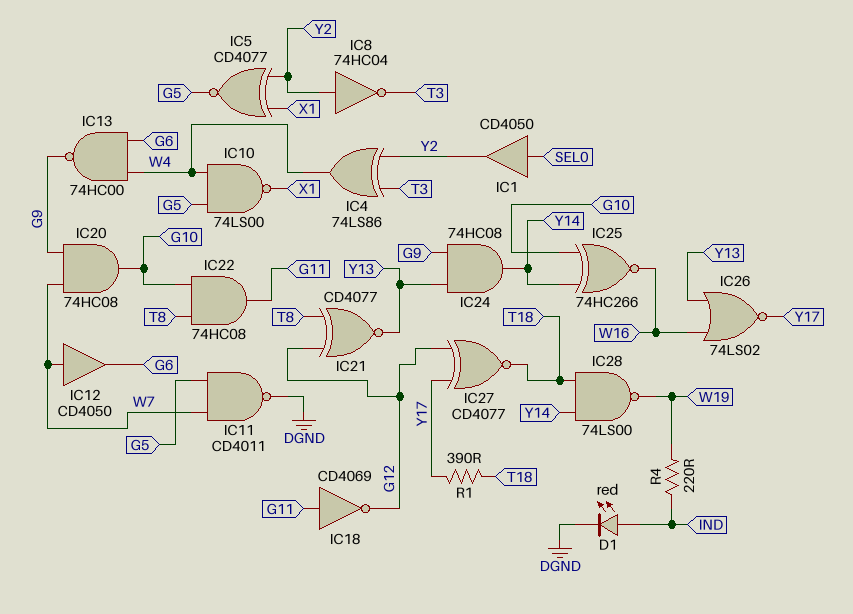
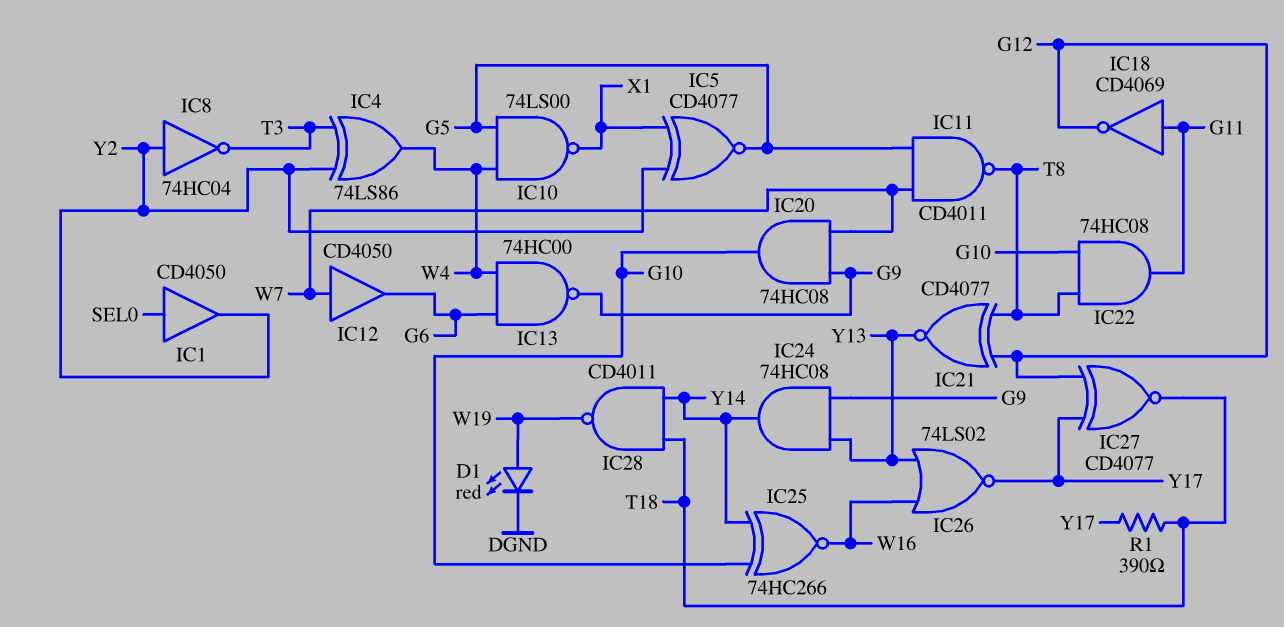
D1: LED red (A IND, K DGND) -> LED red (A W19, K DGND)
IC11: NAND CD4011 (in G5, in W7, out DGND) -> NAND CD4011 (in G5, in W7, out T8)
IC28: NAND 74LS00 (in T18, in Y14, out W19) -> NAND CD4011 (in T18, in Y14, out W19)
R4: 220 (IND, W19) -> none

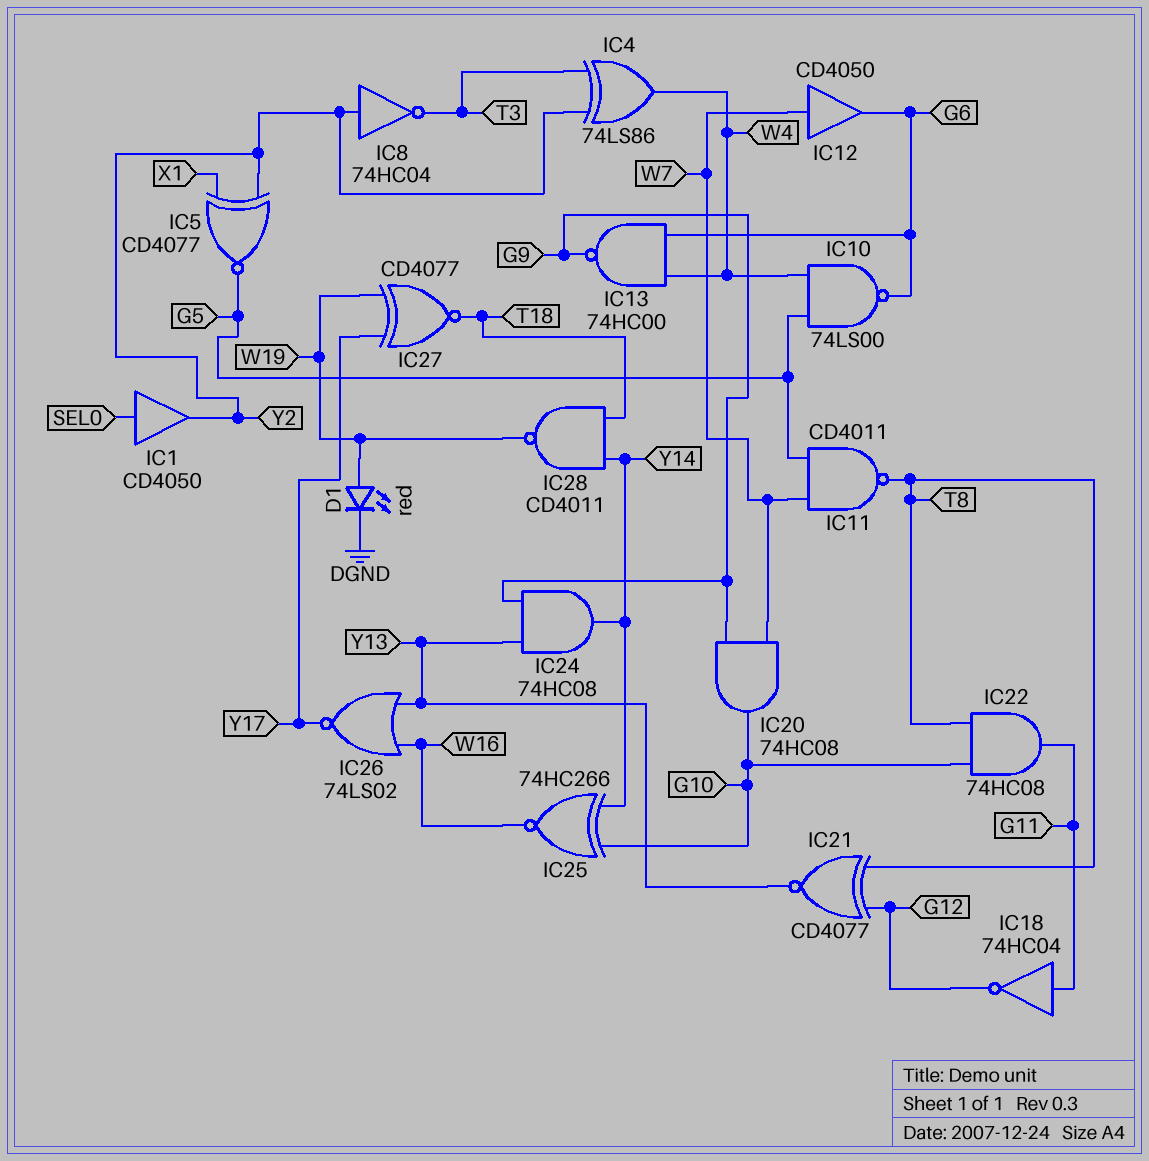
IC10: NAND 74LS00 (in G5, in W4, out X1) -> NAND 74LS00 (in G5, in W4, out G6)
IC18: NOT CD4069 (in G11, out G12) -> NOT 74HC04 (in G11, out G12)
IC27: XNOR CD4077 (in G12, in Y17, out T18) -> XNOR CD4077 (in W19, in Y17, out T18)
R1: 390 (T18, Y17) -> none

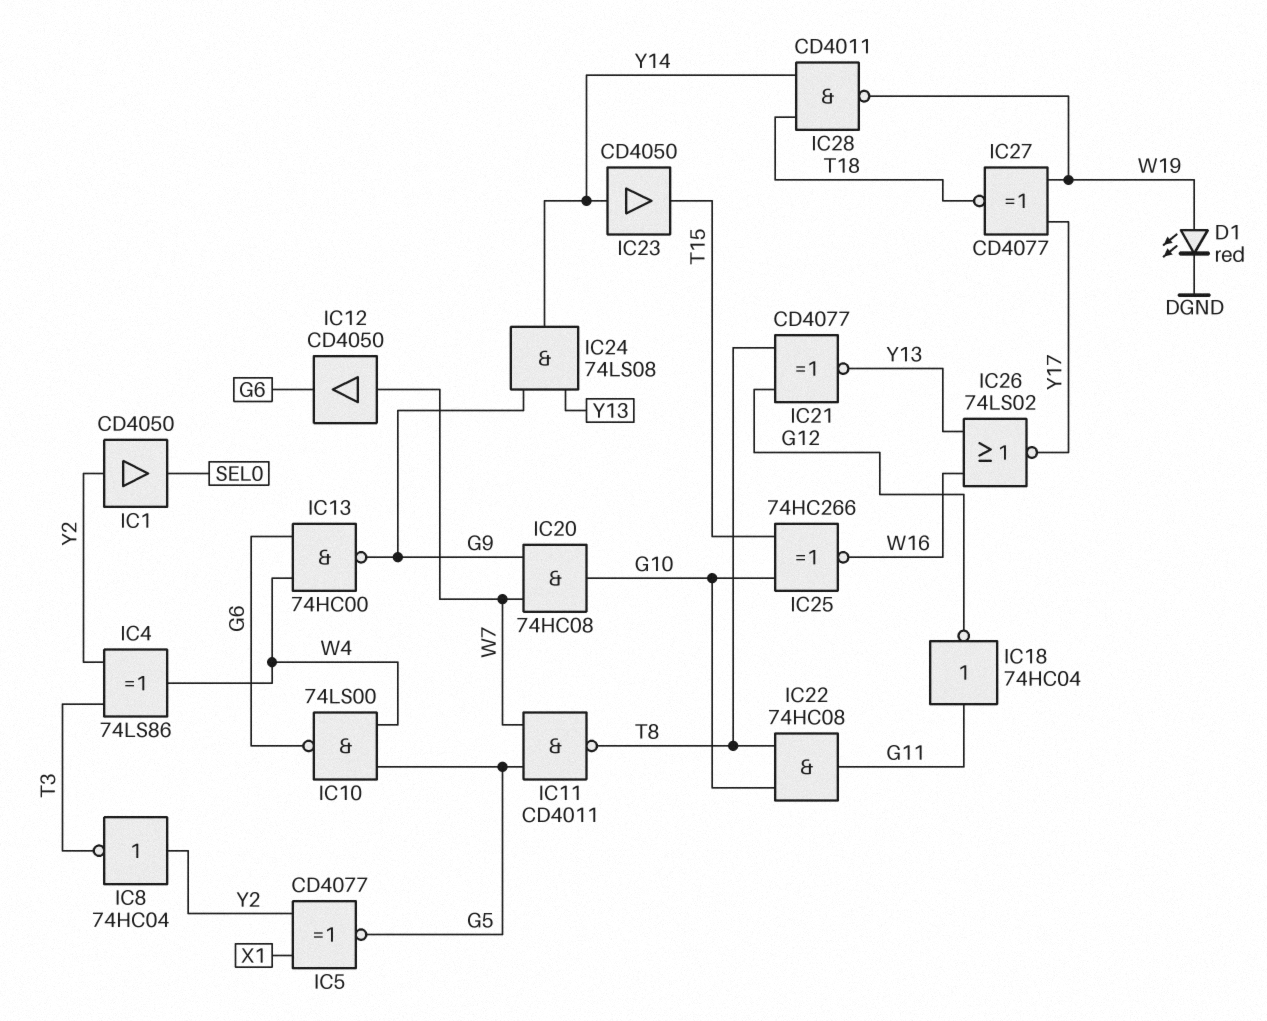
IC1: buffer CD4050 (in SEL0, out Y2) -> buffer CD4050 (in Y2, out SEL0)
IC23: none -> buffer CD4050 (in Y14, out T15)
IC24: AND 74HC08 (in G9, in Y13, out Y14) -> AND 74LS08 (in G9, in Y13, out Y14)
IC25: XNOR 74HC266 (in G10, in Y14, out W16) -> XNOR 74HC266 (in G10, in T15, out W16)

